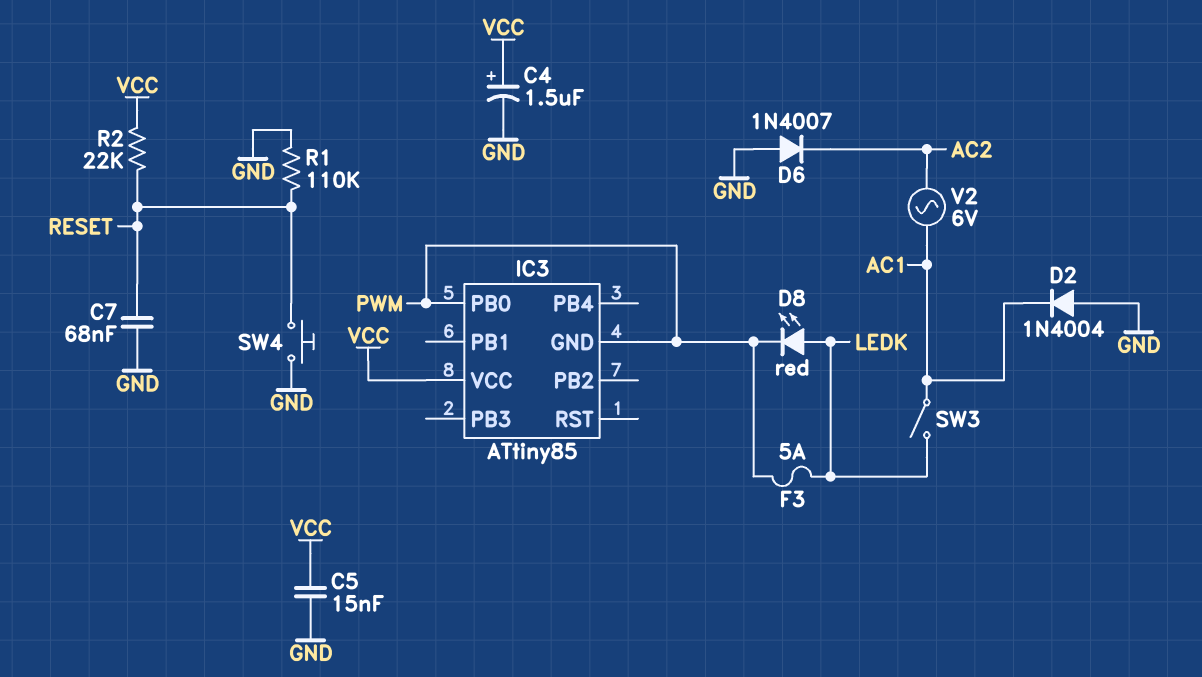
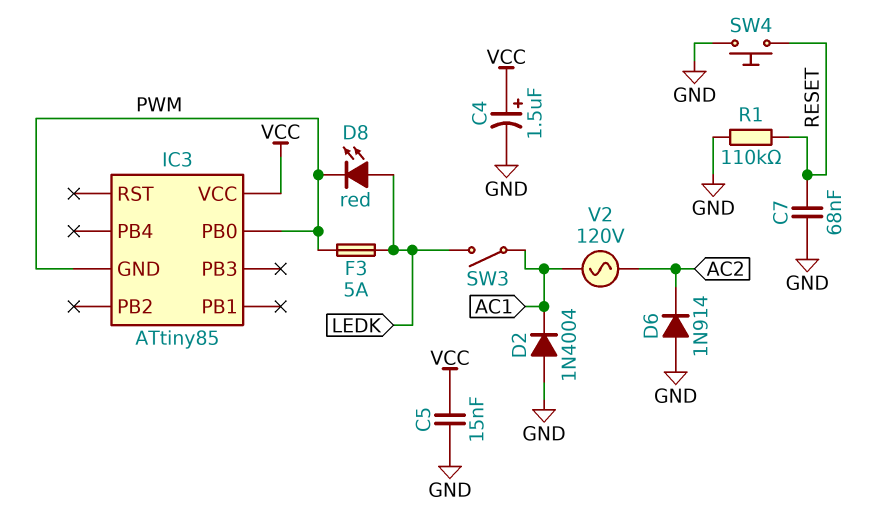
D6: diode 1N4007 (A GND, K AC2) -> diode 1N914 (A GND, K AC2)
R2: 22k (RESET, VCC) -> none
V2: AC 6V (AC1, AC2) -> AC 120V (AC1, AC2)

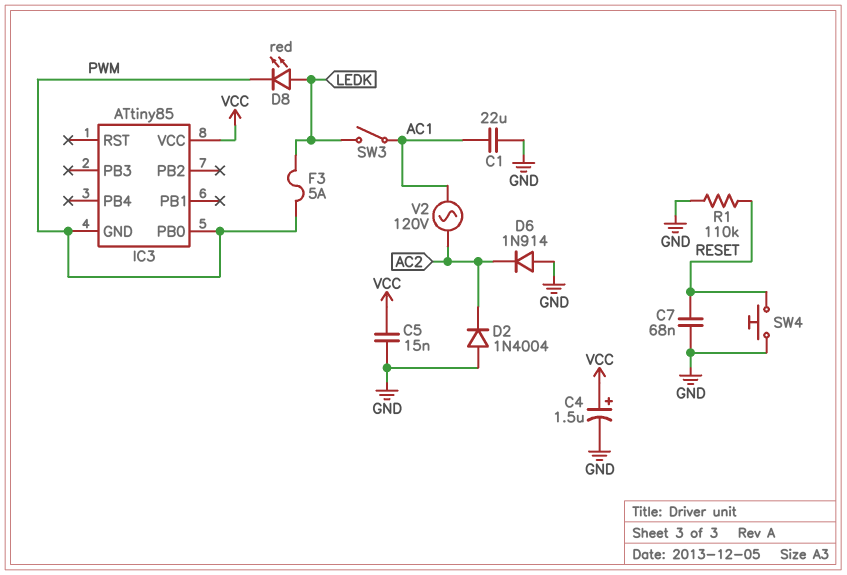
C1: none -> 22uF (AC1, GND)
D2: diode 1N4004 (A GND, K AC1) -> diode 1N4004 (A GND, K AC2)

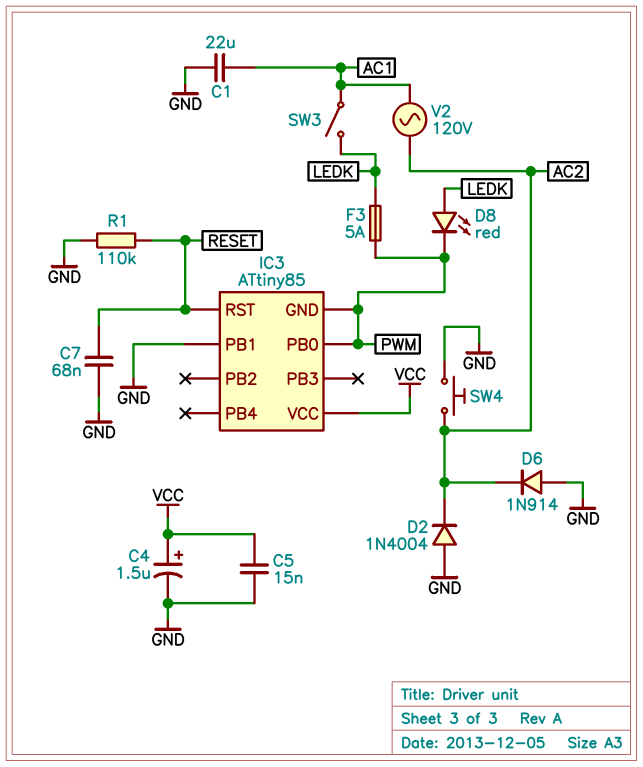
IC3 pin PB1: none -> GND
IC3 pin RST: none -> RESET
SW4: button (GND, RESET) -> button (AC2, GND)

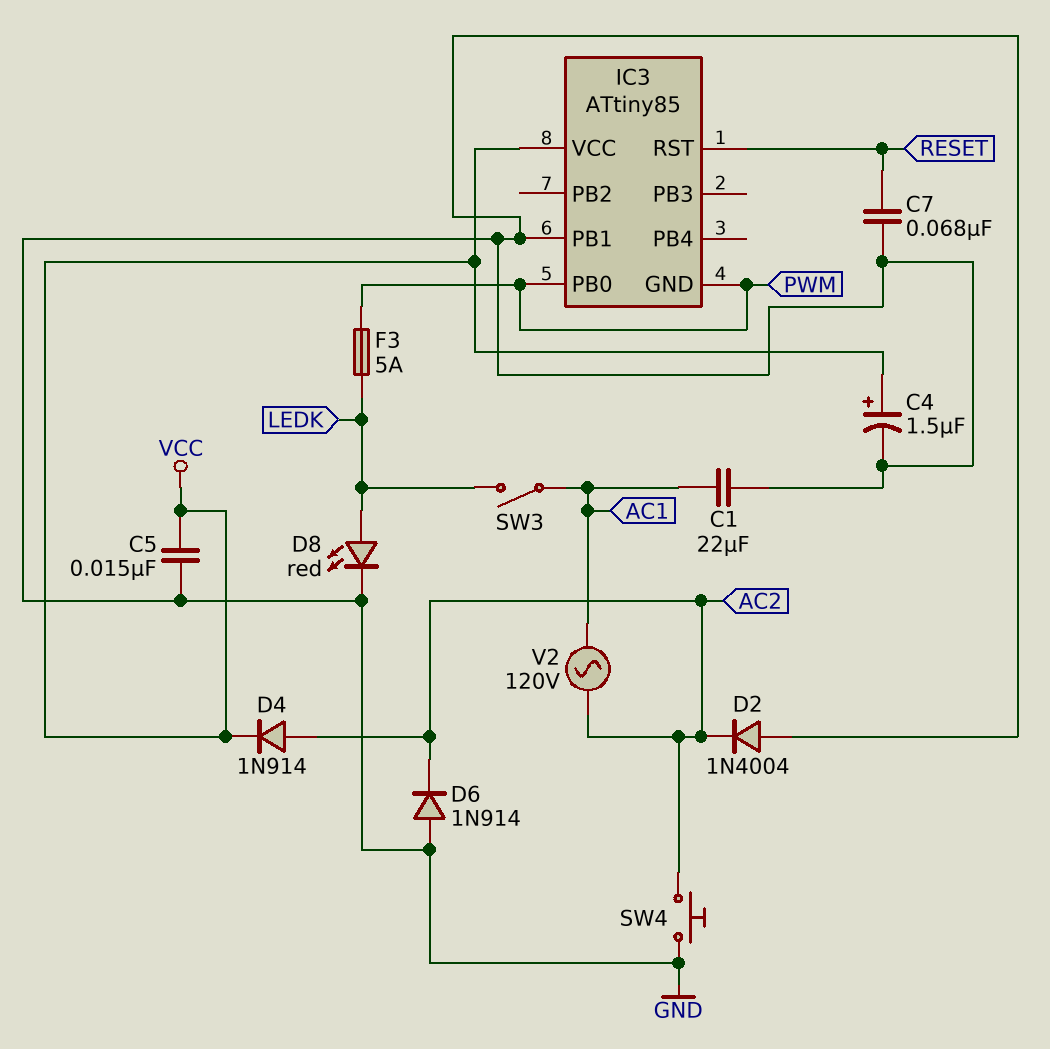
D4: none -> diode 1N914 (A AC2, K VCC)
D8: LED red (A LEDK, K PWM) -> LED red (A LEDK, K GND)
R1: 110k (GND, RESET) -> none

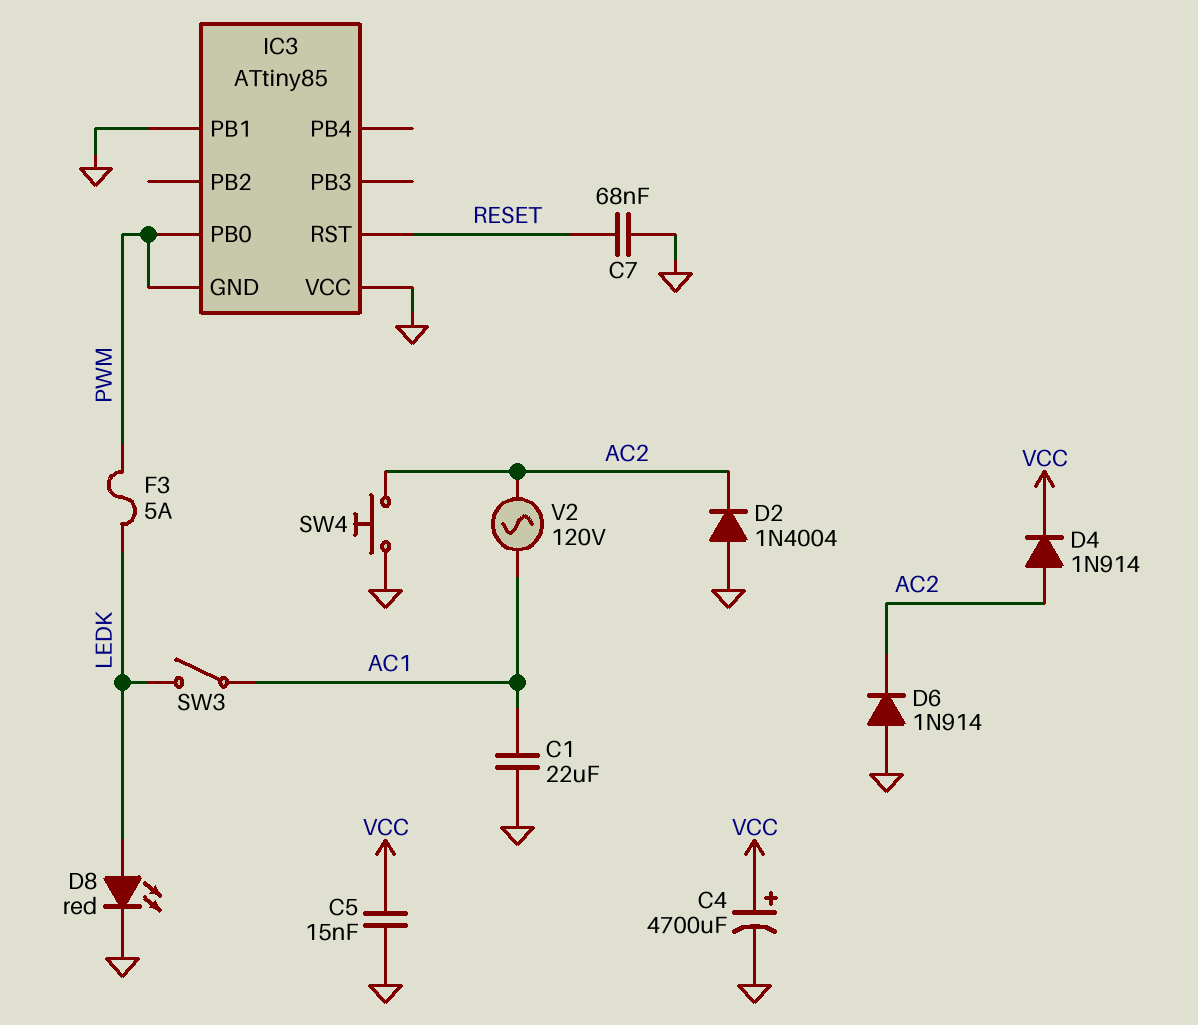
C4: 1.5uF (plus VCC, minus GND) -> 4700uF (plus VCC, minus GND)
IC3 pin VCC: VCC -> GND

